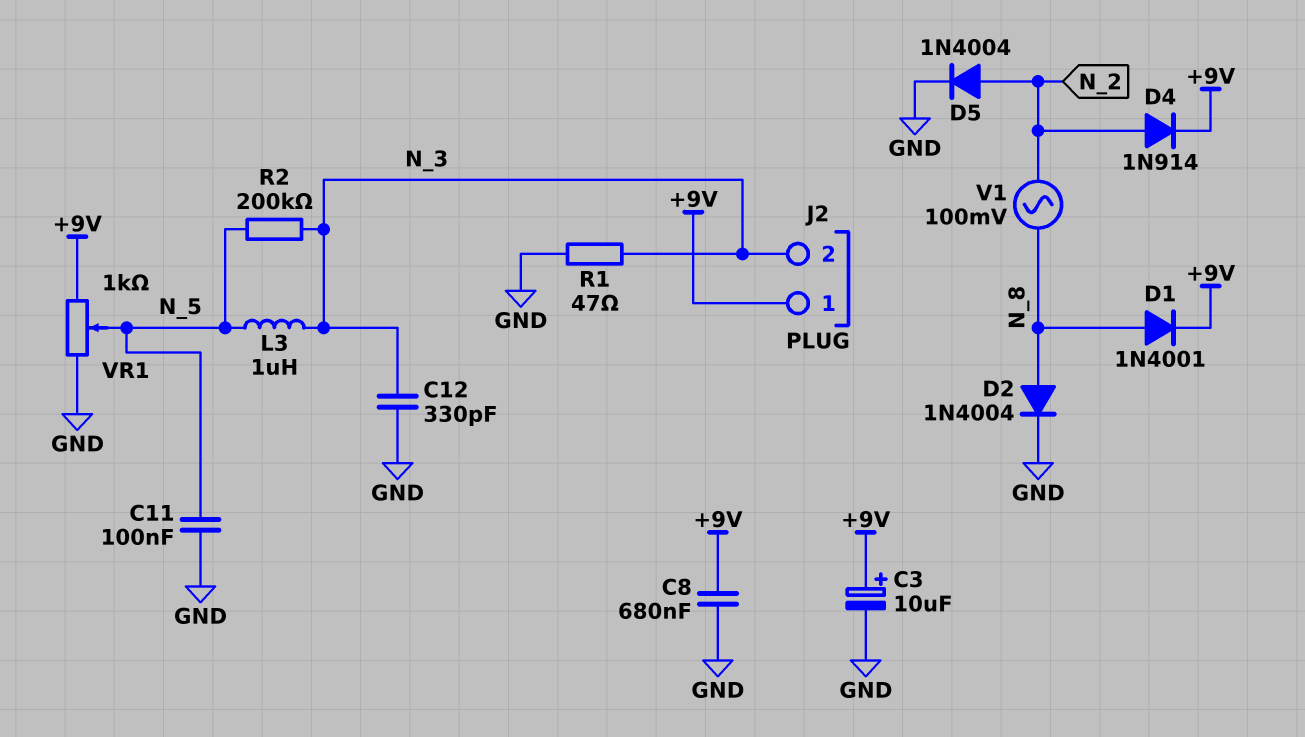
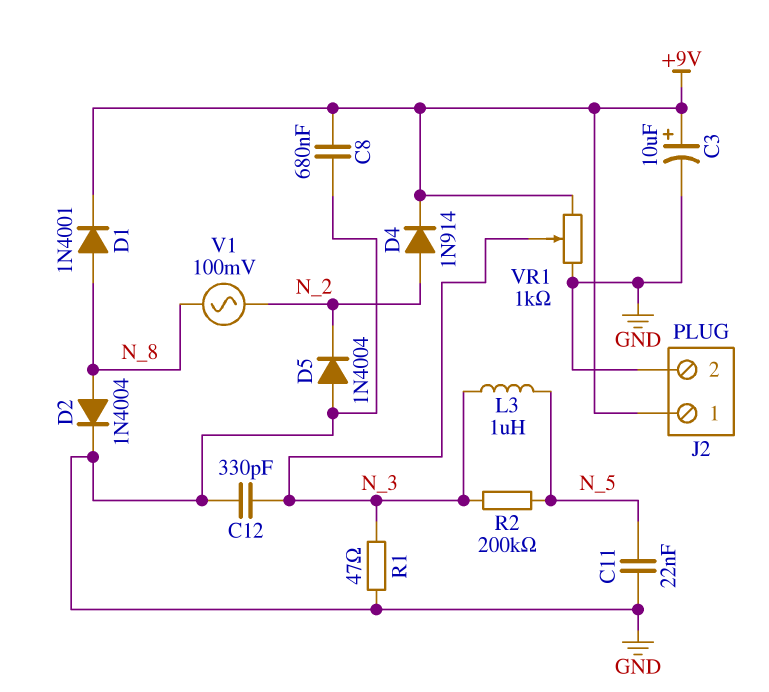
C11: 100nF (GND, N_5) -> 22nF (GND, N_5)
D5: diode 1N4004 (A N_2, K GND) -> diode 1N4004 (A GND, K N_2)
J2 pin 2: N_3 -> GND
VR1: 1k (+9V, GND, wiper N_5) -> 1k (+9V, GND, wiper N_3)

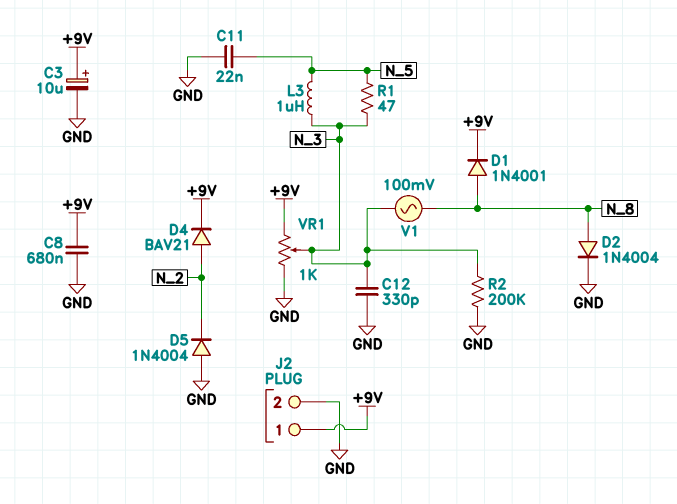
D4: diode 1N914 (A N_2, K +9V) -> diode BAV21 (A N_2, K +9V)
R1: 47 (GND, N_3) -> 47 (N_3, N_5)
R2: 200k (N_3, N_5) -> 200k (GND, N_3)
V1: AC 100mV (N_2, N_8) -> AC 100mV (N_3, N_8)

